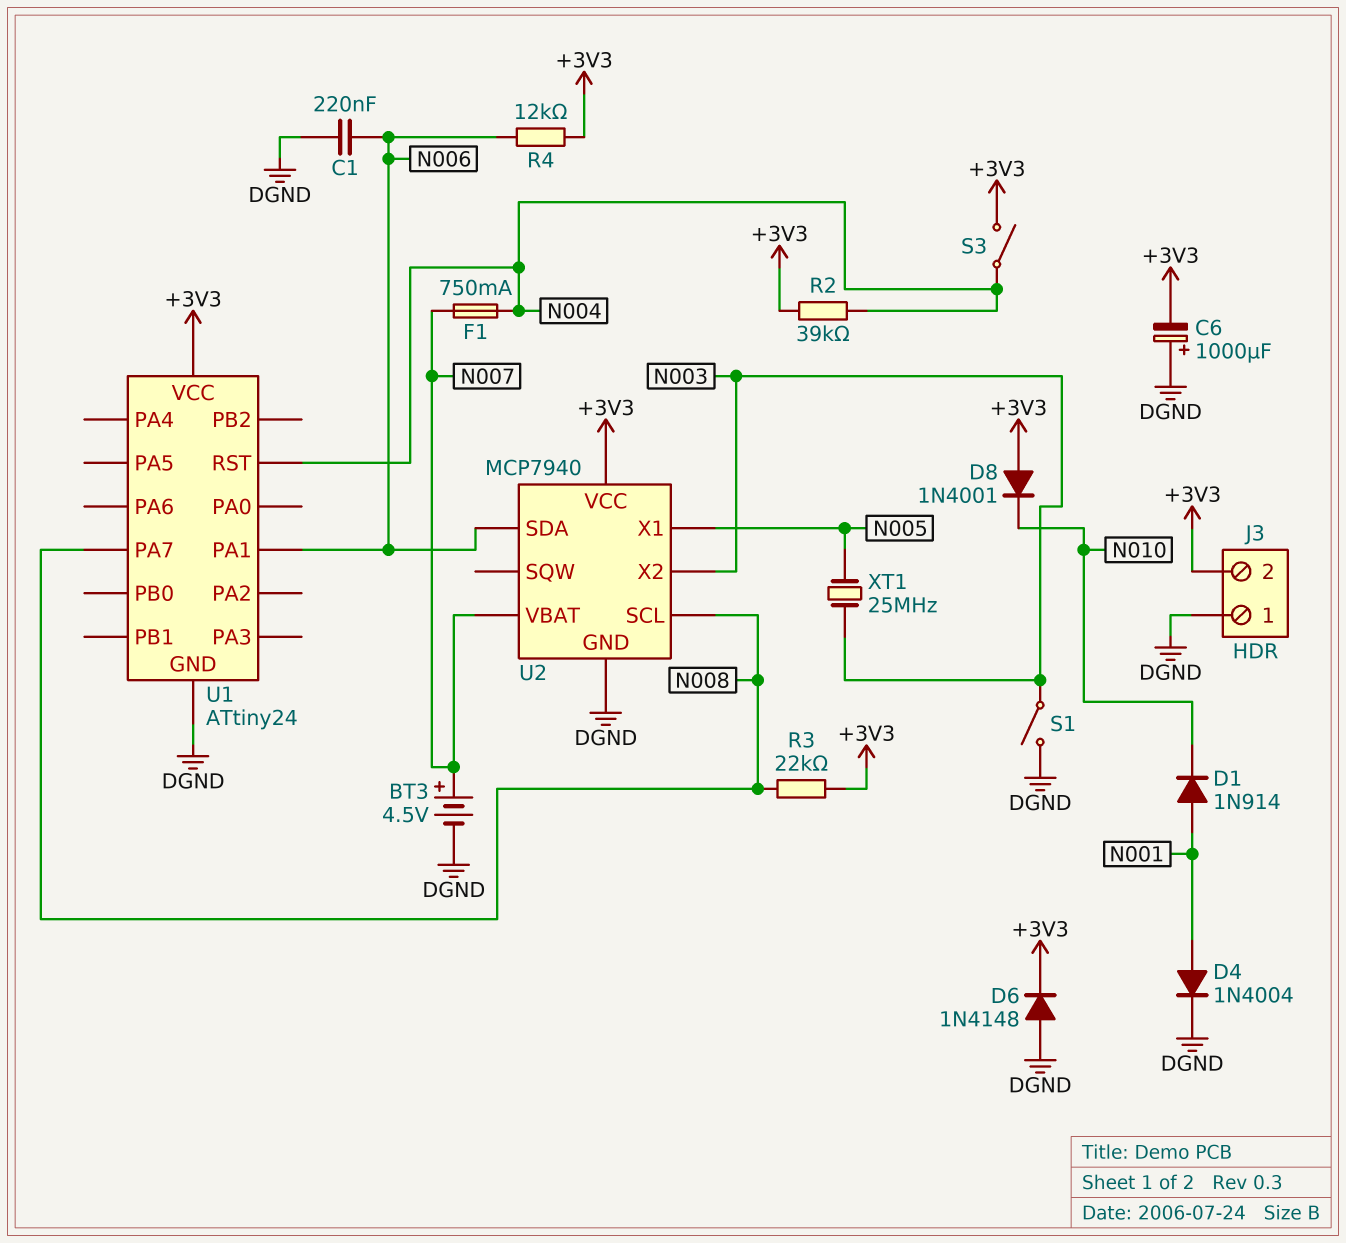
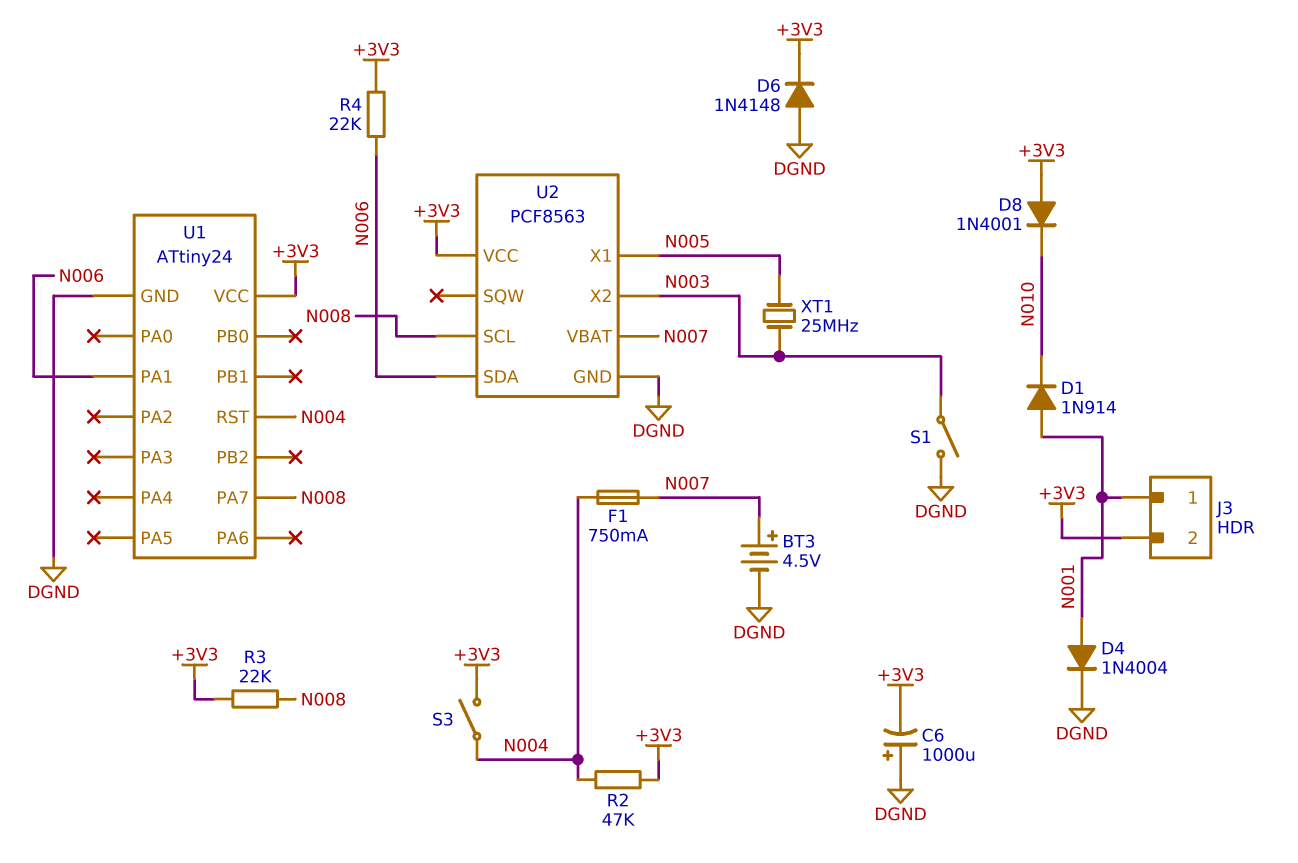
C1: 220nF (DGND, N006) -> none
J3 pin 1: DGND -> N001
R2: 39k (+3V3, N004) -> 47k (+3V3, N004)
R4: 12k (+3V3, N006) -> 22k (+3V3, N006)
U2: MCP7940 -> PCF8563

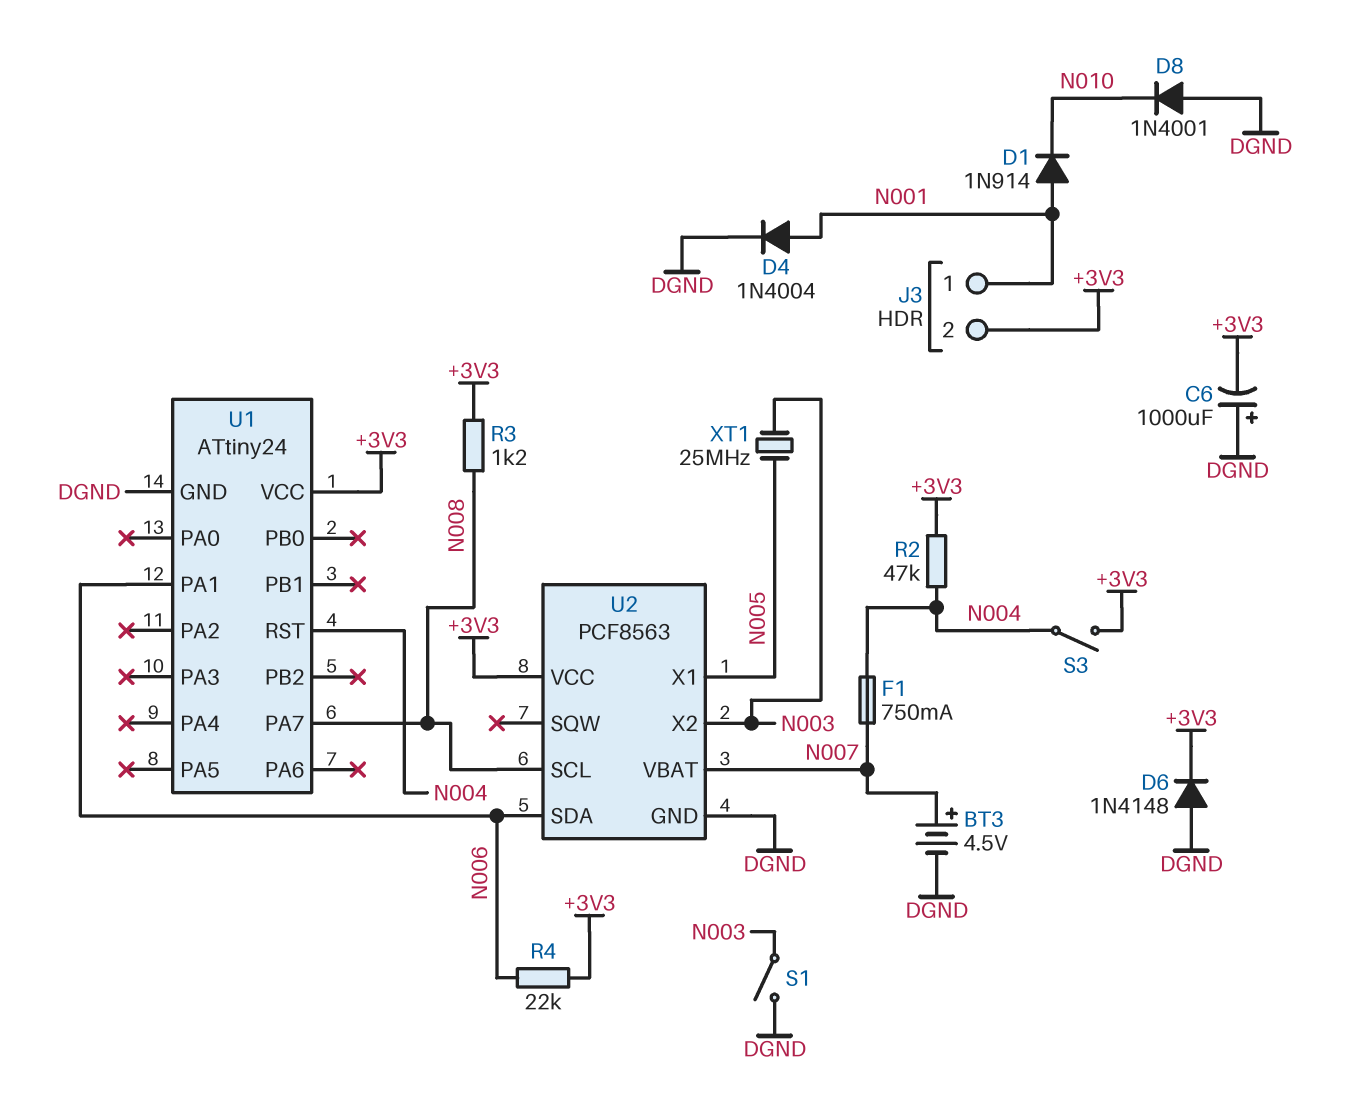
D8: diode 1N4001 (A +3V3, K N010) -> diode 1N4001 (A DGND, K N010)
R3: 22k (+3V3, N008) -> 1.2k (+3V3, N008)

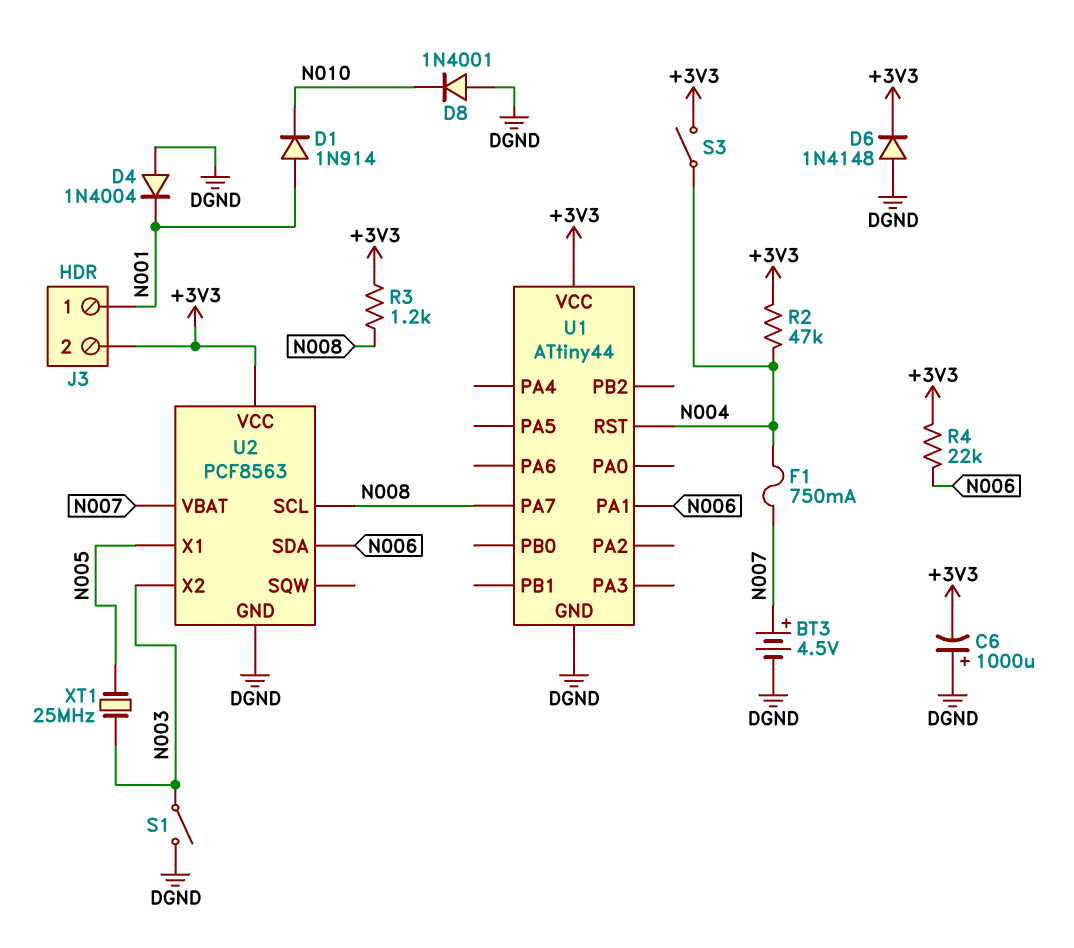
D4: diode 1N4004 (A N001, K DGND) -> diode 1N4004 (A DGND, K N001)
U1: ATtiny24 -> ATtiny44

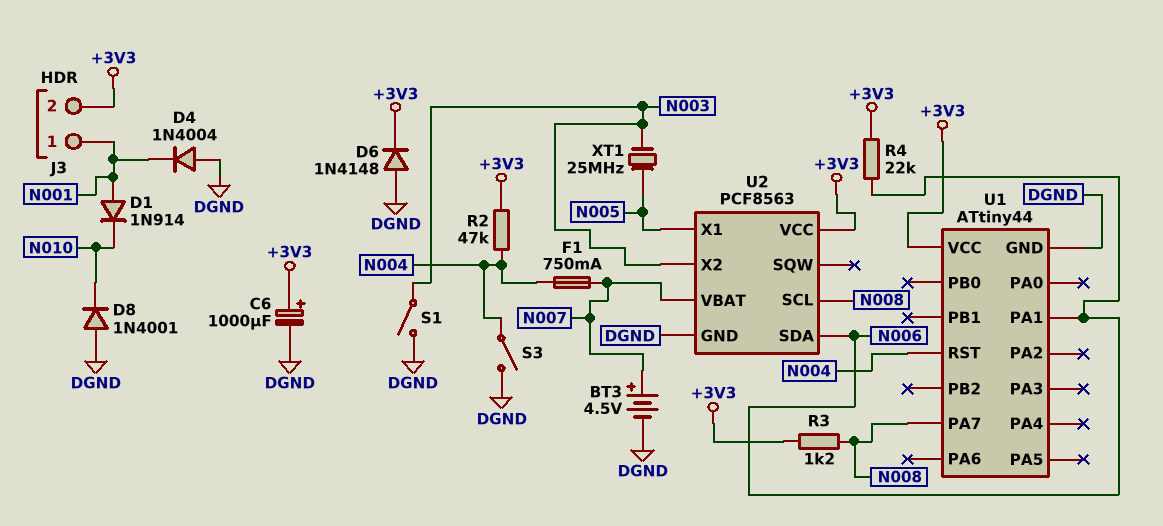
C6: 1000uF (plus DGND, minus +3V3) -> 1000uF (plus +3V3, minus DGND)
S3: switch (+3V3, N004) -> switch (DGND, N004)

